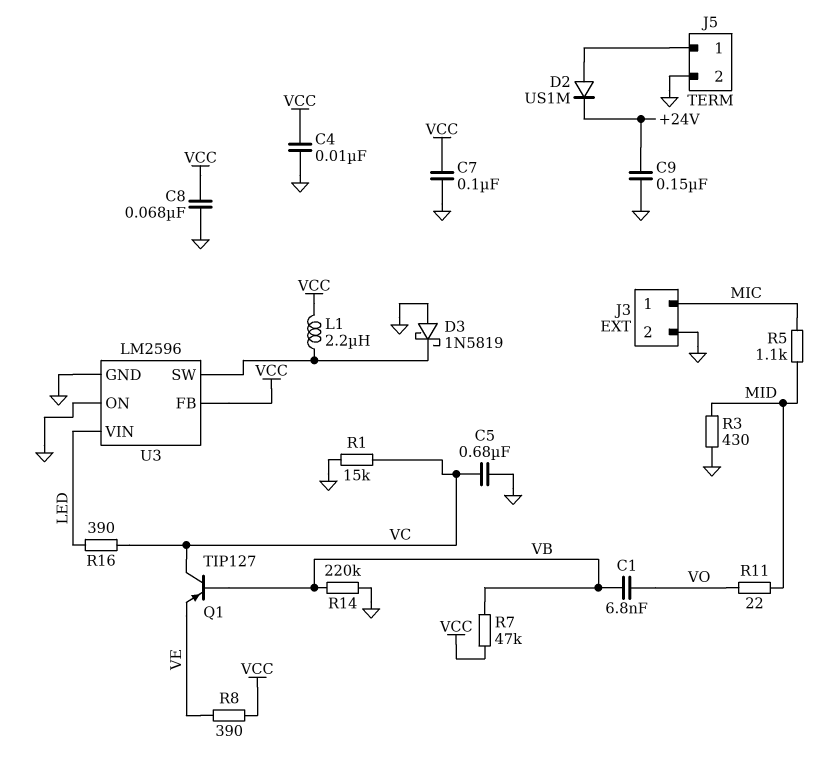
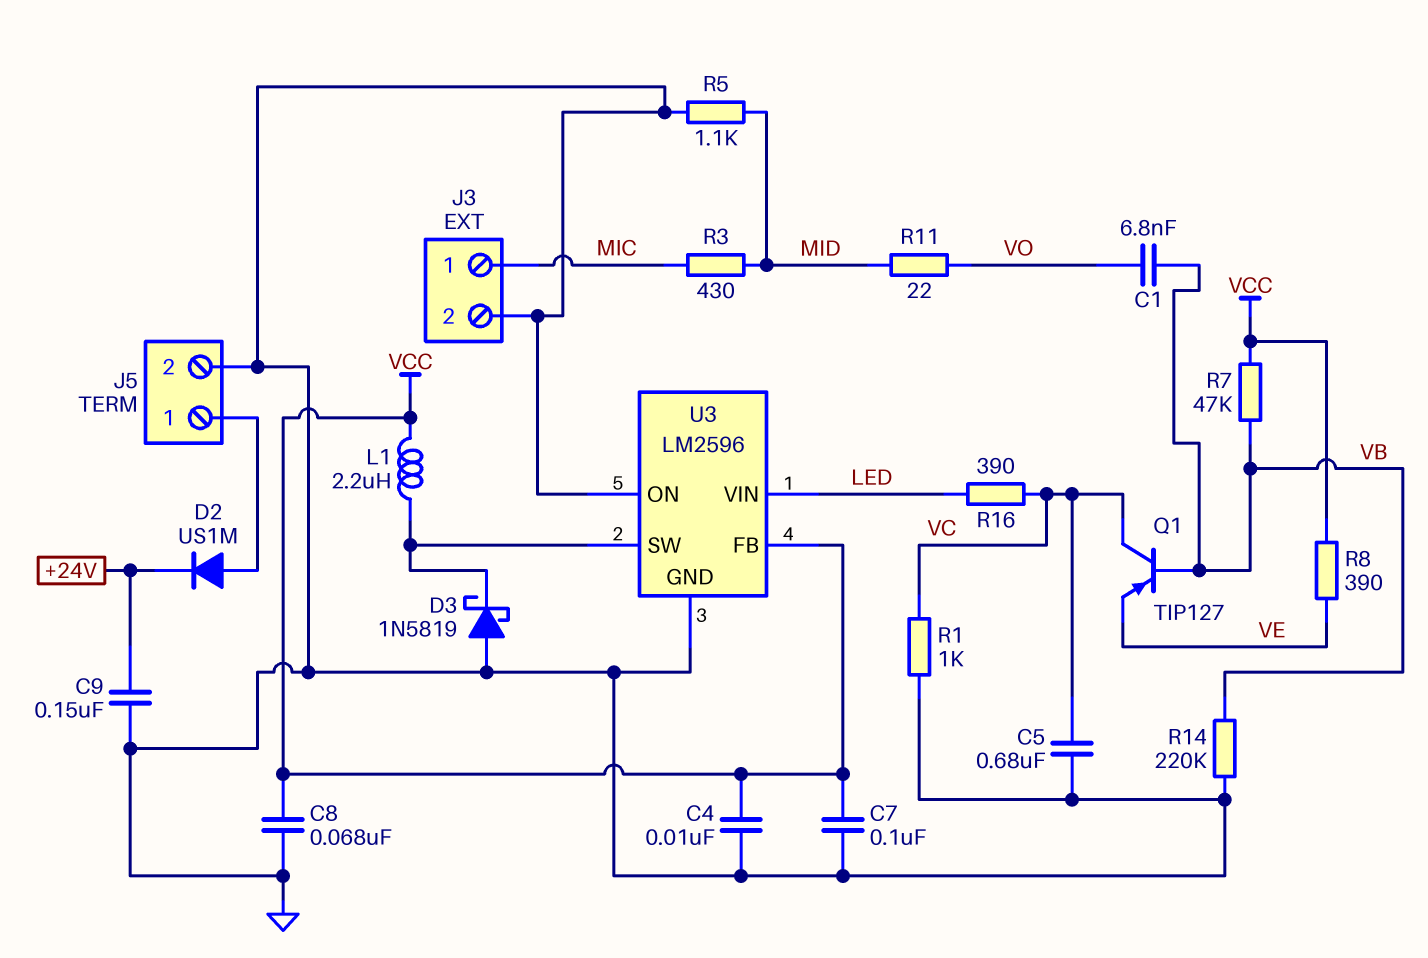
R1: 15k (GND, VC) -> 1k (GND, VC)
R3: 430 (GND, MID) -> 430 (MIC, MID)
R5: 1.1k (MIC, MID) -> 1.1k (GND, MID)

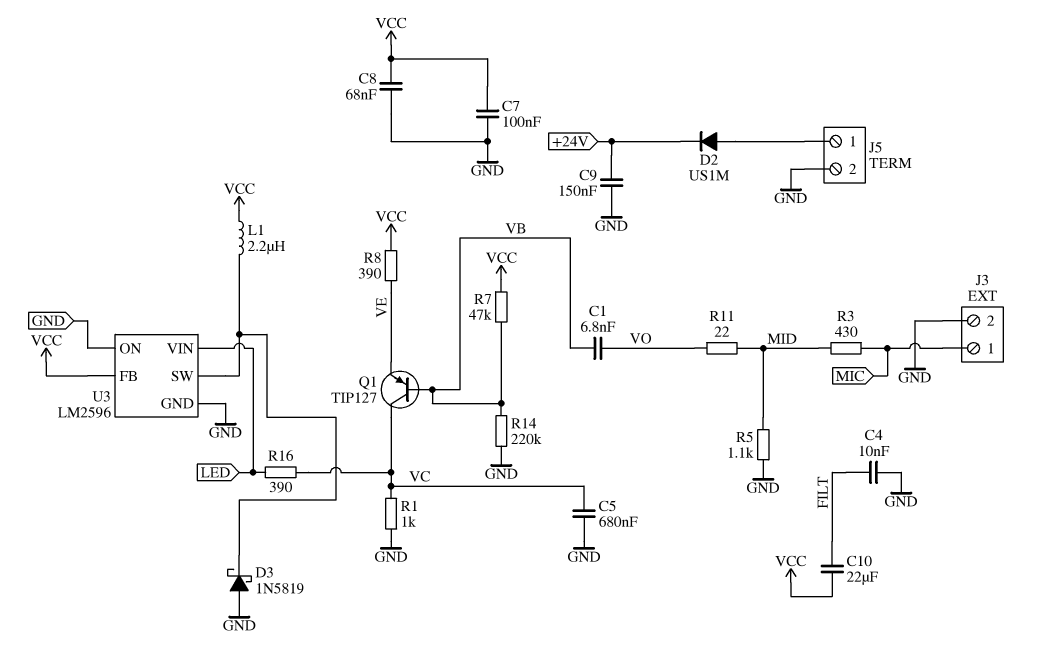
C4: 10nF (GND, VCC) -> 10nF (FILT, GND)
C10: none -> 22uF (FILT, VCC)

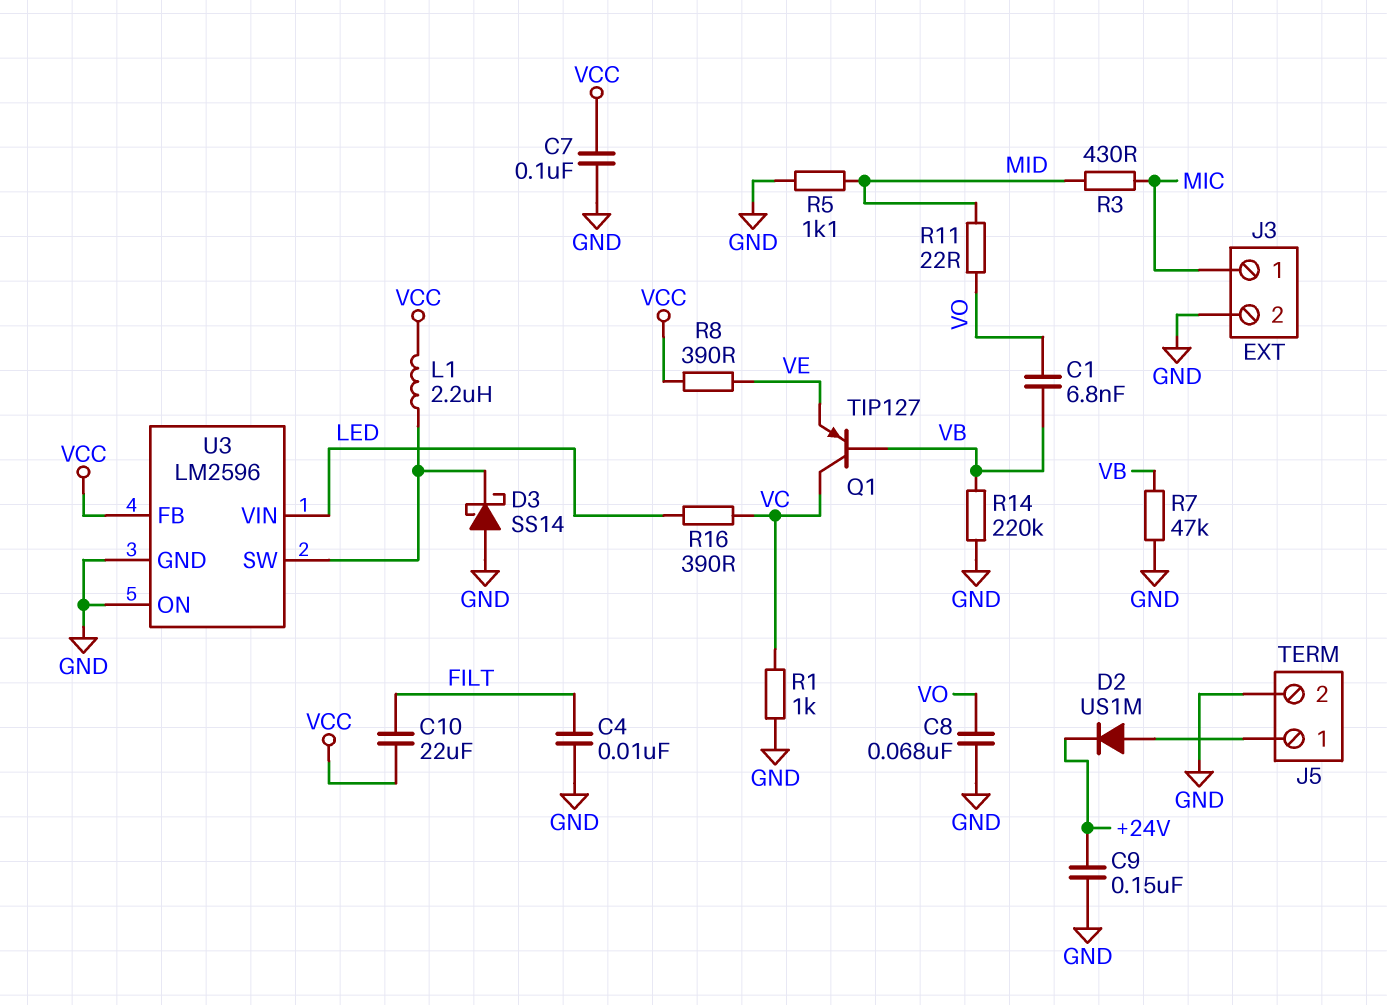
C5: 680nF (GND, VC) -> none
C8: 68nF (GND, VCC) -> 68nF (GND, VO)
D3: schottky 1N5819 (A GND, K U3/SW) -> schottky SS14 (A GND, K U3/SW)
R7: 47k (VB, VCC) -> 47k (GND, VB)

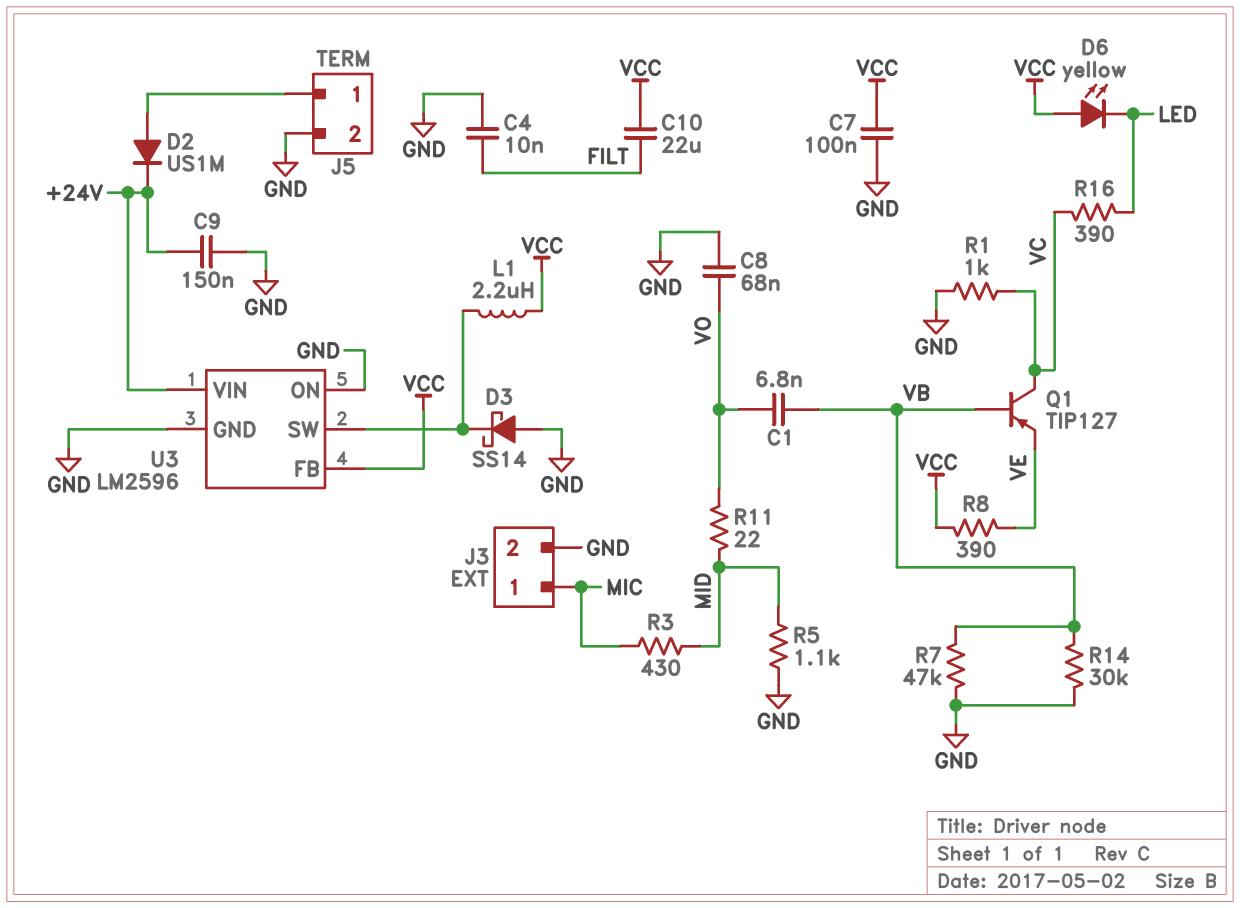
D6: none -> LED yellow (A VCC, K LED)
R14: 220k (GND, VB) -> 30k (GND, VB)
U3 pin VIN: LED -> +24V

